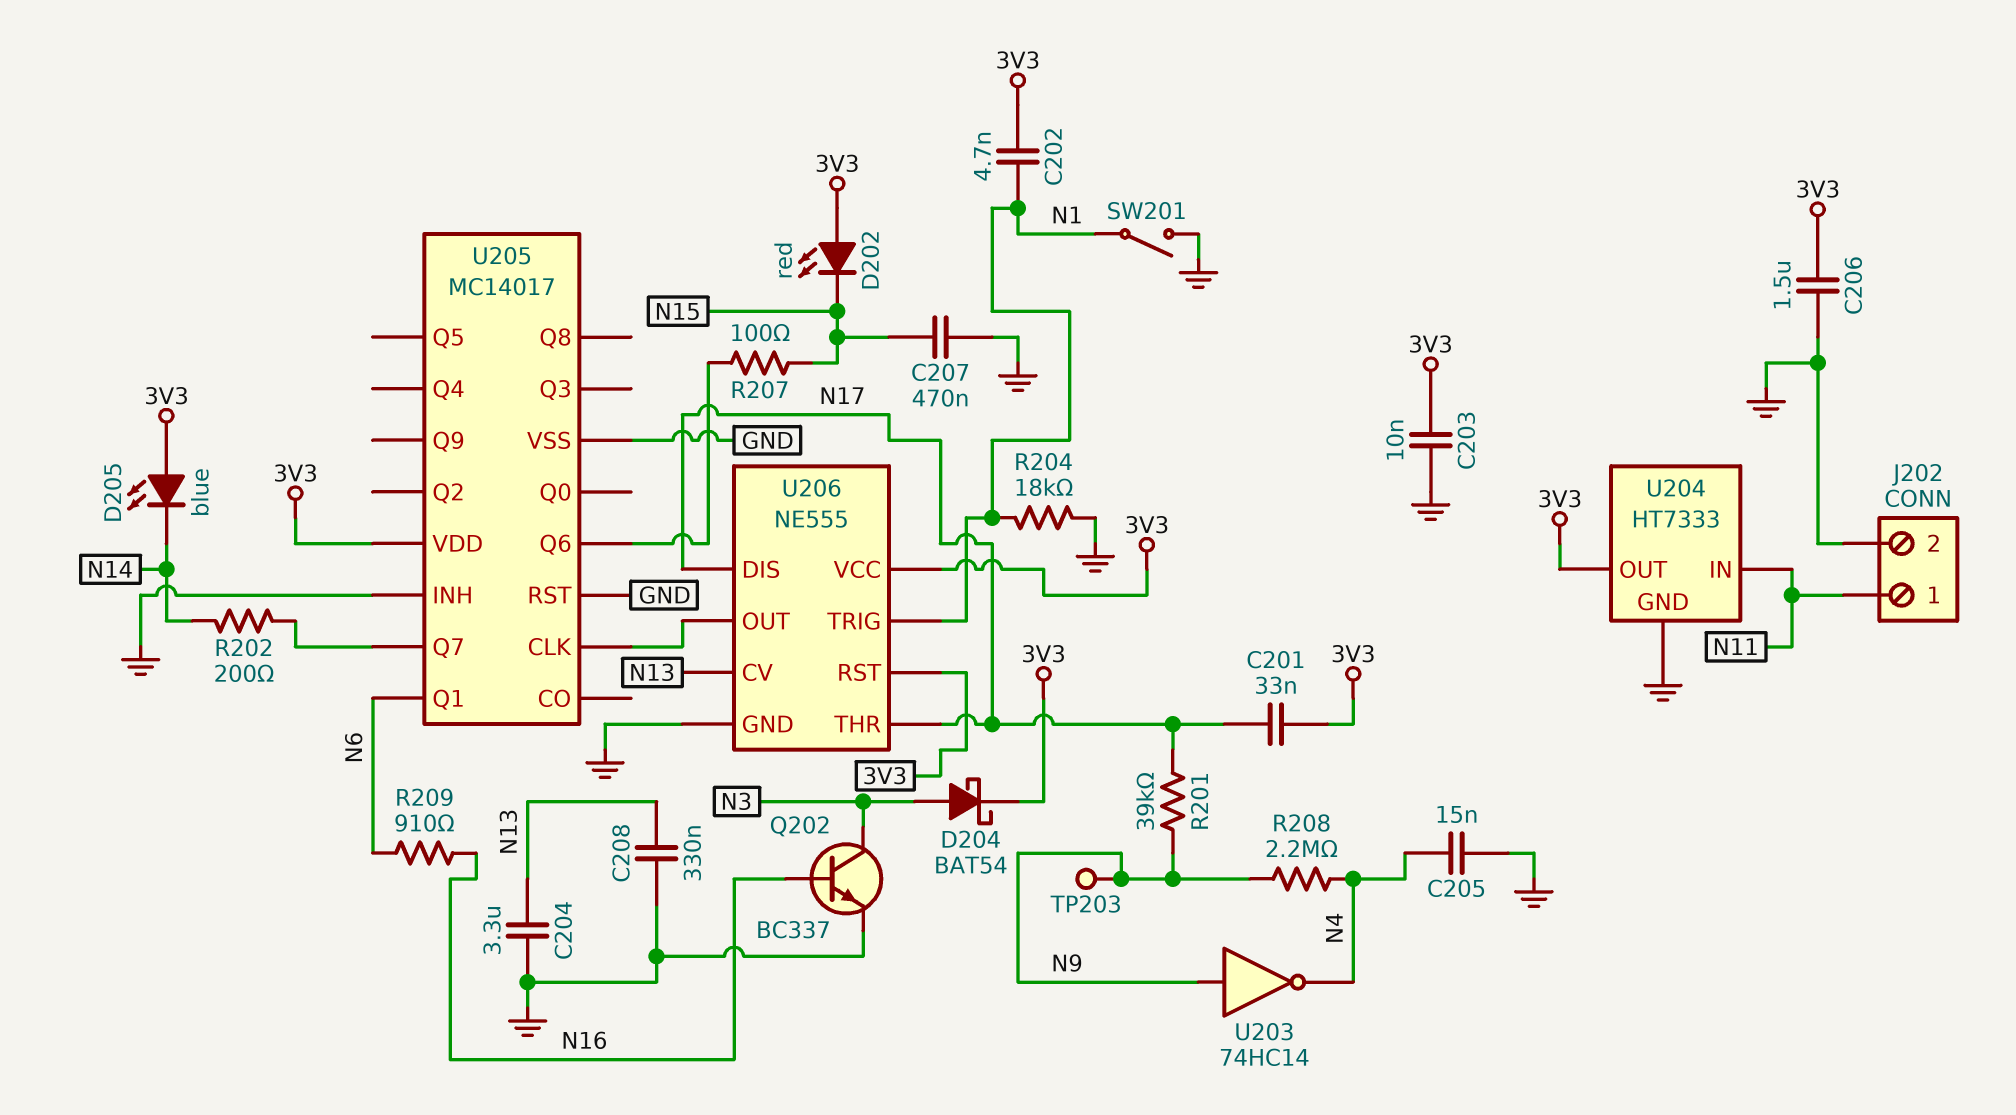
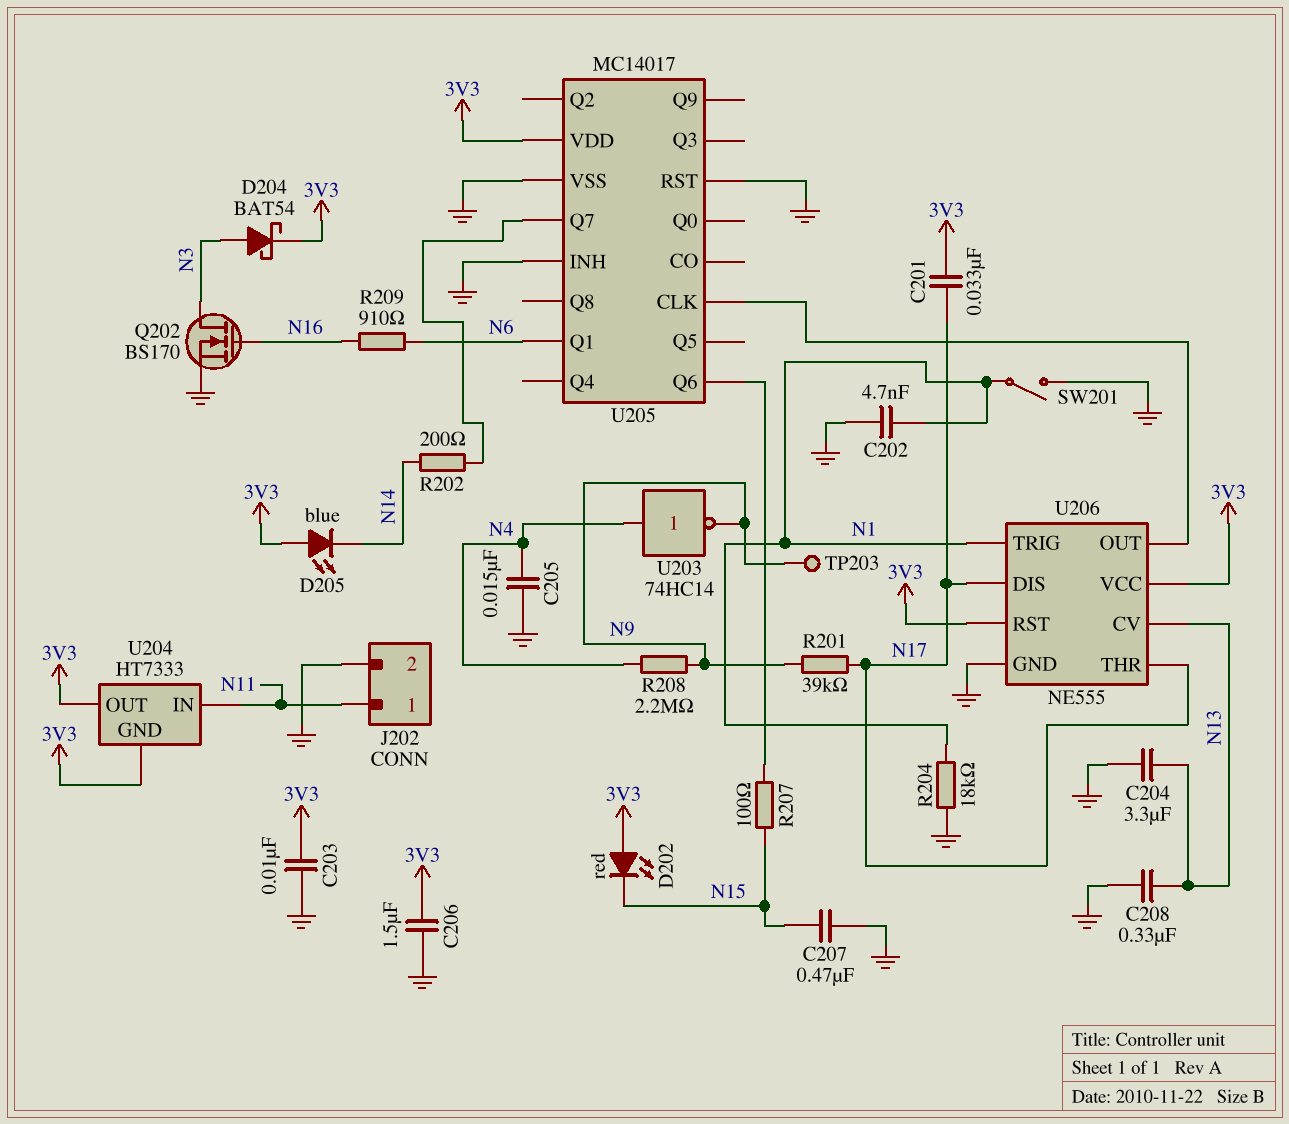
C202: 4.7nF (3V3, N1) -> 4.7nF (GND, N1)
Q202: NPN BC337 (B N16, C N3, E GND) -> NMOS BS170 (G N16, D N3, S GND)
U203: NOT 74HC14 (in N9, out N4) -> NOT 74HC14 (in N4, out N9)
U204 pin GND: GND -> 3V3

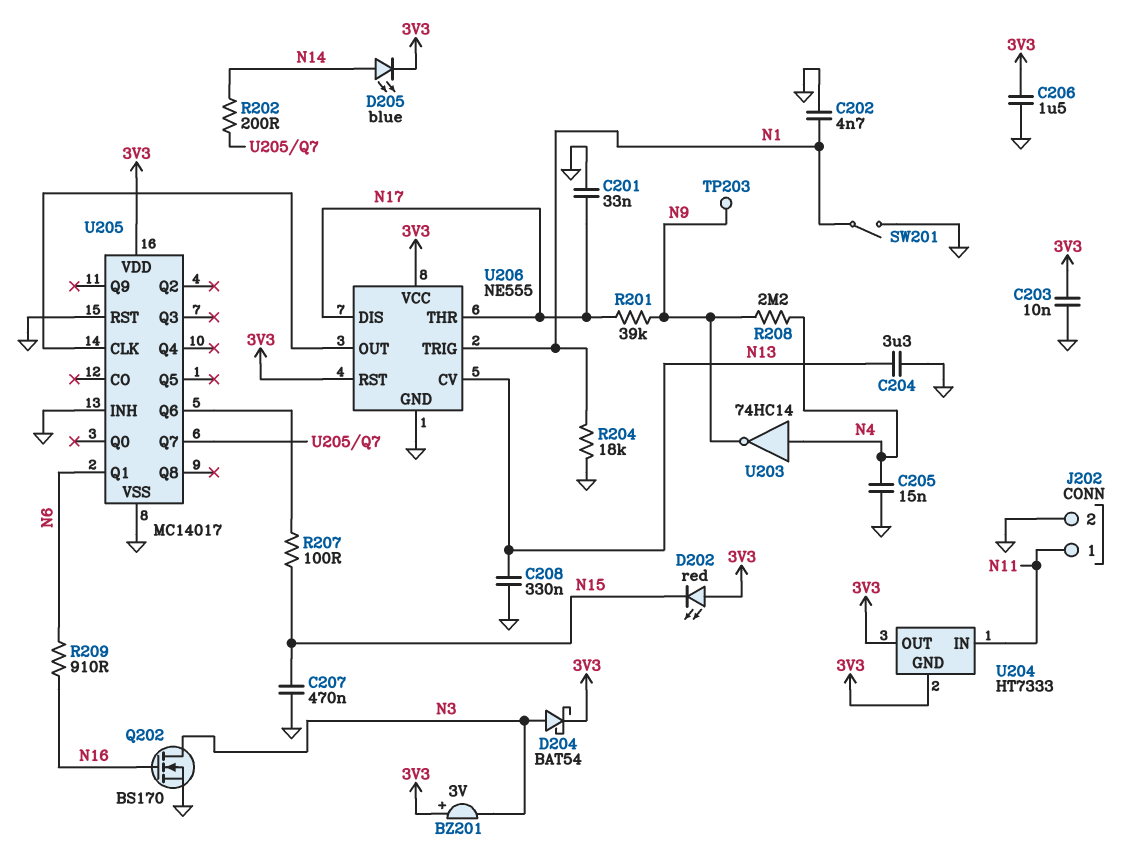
BZ201: none -> buzzer 3V (plus 3V3, minus N3)
C201: 33nF (3V3, N17) -> 33nF (GND, N17)
D205: LED blue (A 3V3, K N14) -> LED blue (A N14, K 3V3)

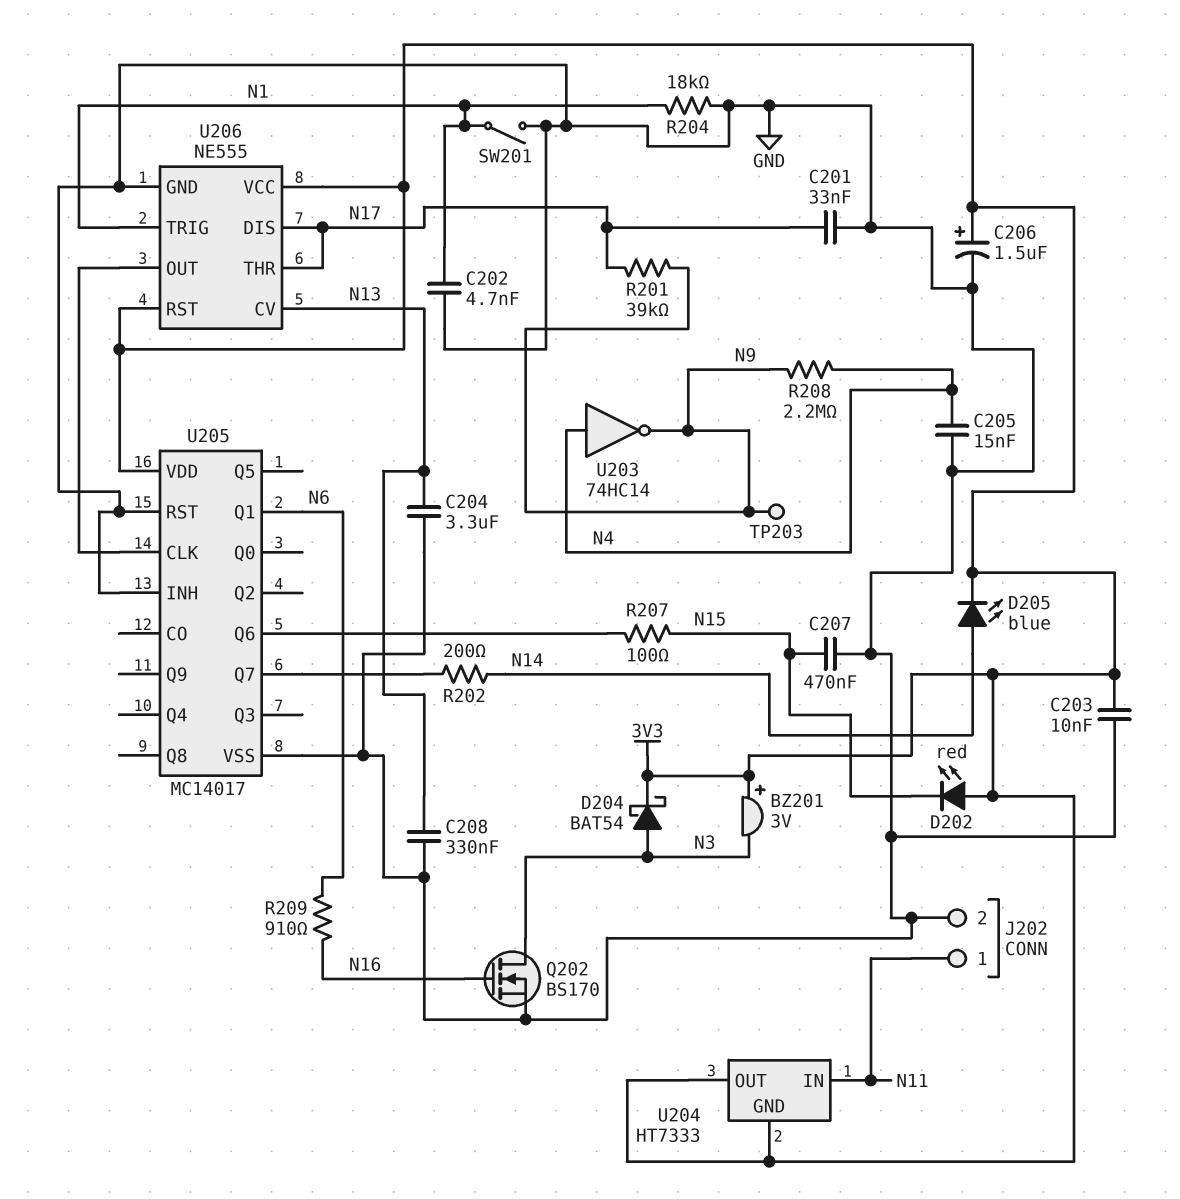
C206: 1.5uF (3V3, GND) -> 1.5uF (plus 3V3, minus GND)

